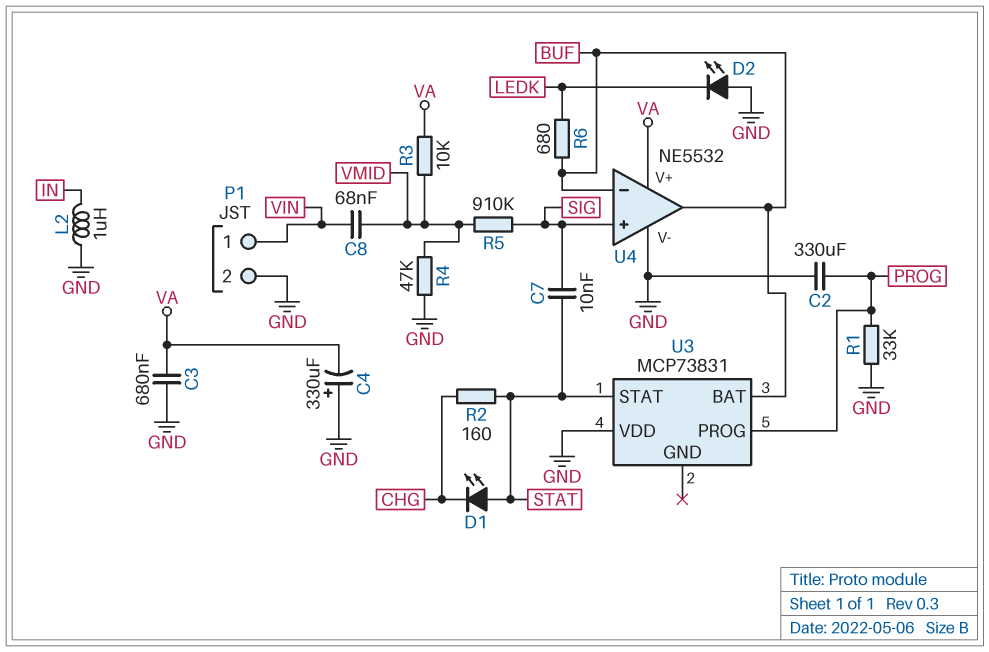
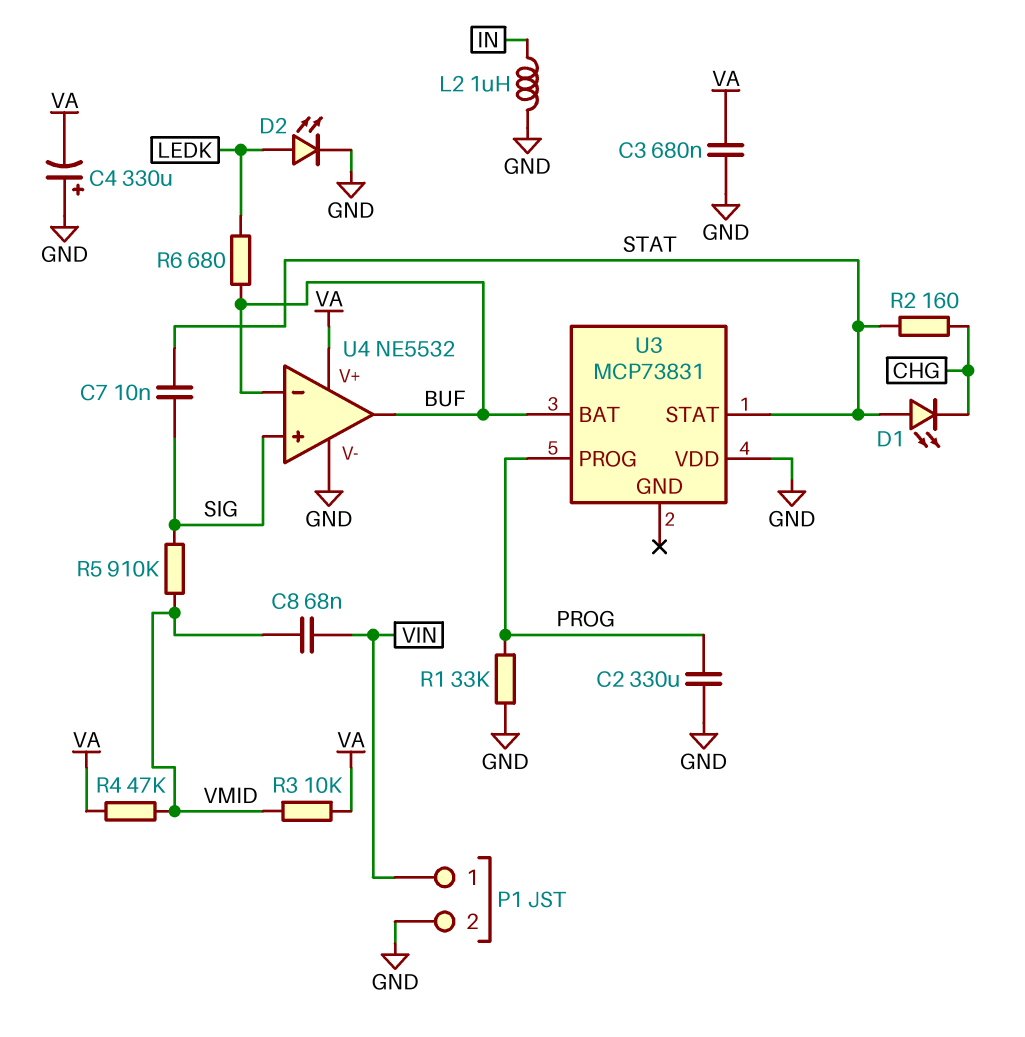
D2: LED (A GND, K LEDK) -> LED (A LEDK, K GND)
R4: 47k (GND, VMID) -> 47k (VA, VMID)

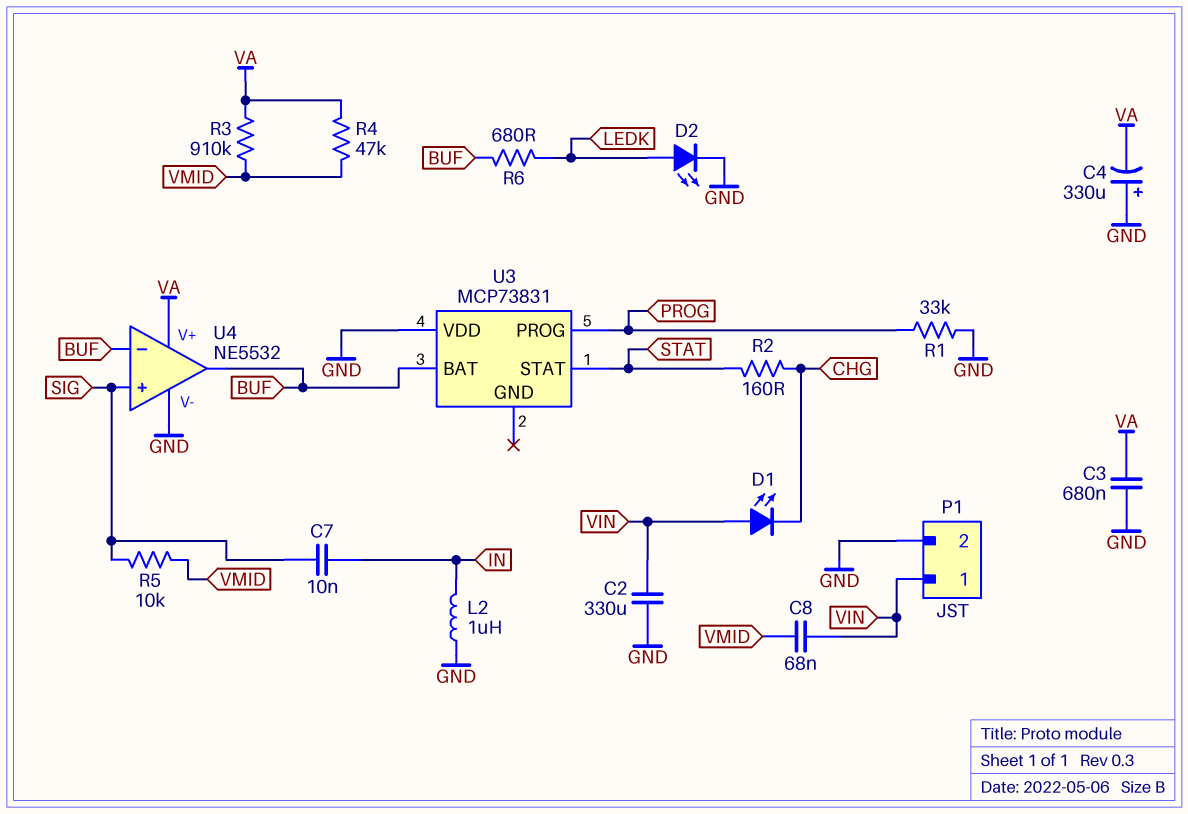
C2: 330uF (GND, PROG) -> 330uF (GND, VIN)
C7: 10nF (SIG, STAT) -> 10nF (IN, SIG)
D1: LED (A STAT, K CHG) -> LED (A VIN, K CHG)
R3: 10k (VA, VMID) -> 910k (VA, VMID)
R5: 910k (SIG, VMID) -> 10k (SIG, VMID)

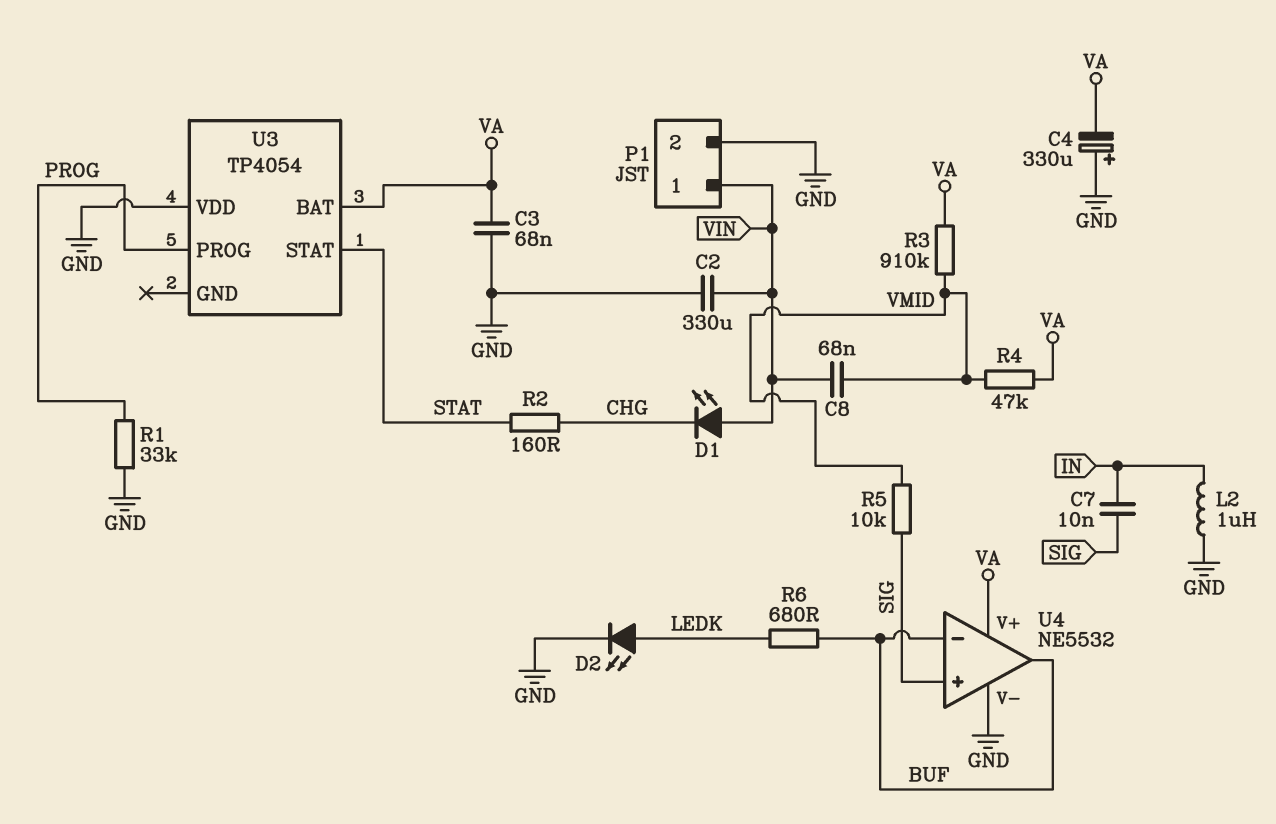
C3: 680nF (GND, VA) -> 68nF (GND, VA)
U3: MCP73831 -> TP4054
U3 pin BAT: BUF -> VA

